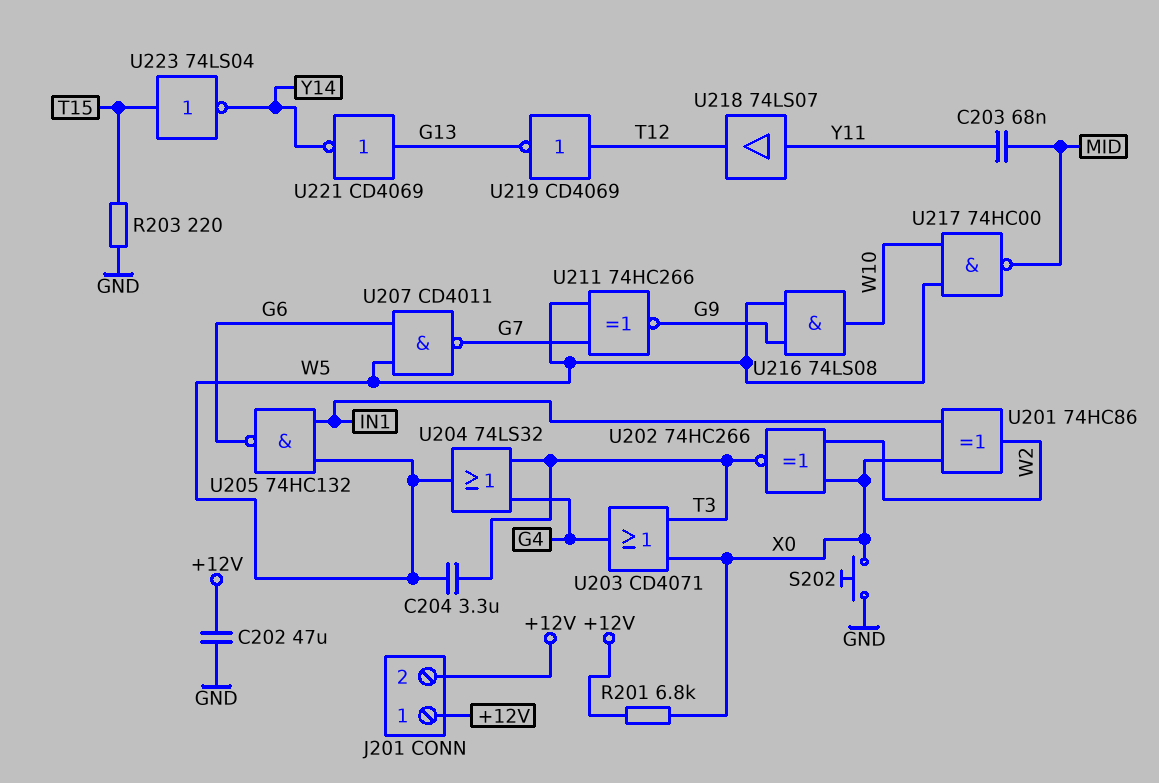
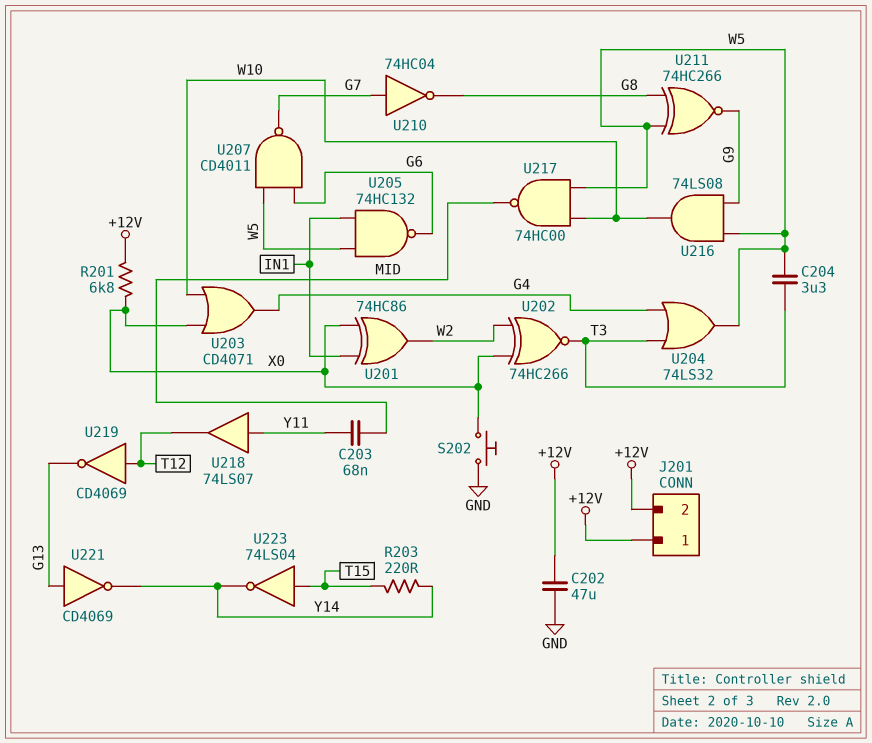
R203: 220 (GND, T15) -> 220 (T15, Y14)
U203: OR CD4071 (in T3, in X0, out G4) -> OR CD4071 (in W10, in X0, out G4)
U210: none -> NOT 74HC04 (in G7, out G8)
U211: XNOR 74HC266 (in G7, in W5, out G9) -> XNOR 74HC266 (in G8, in W5, out G9)

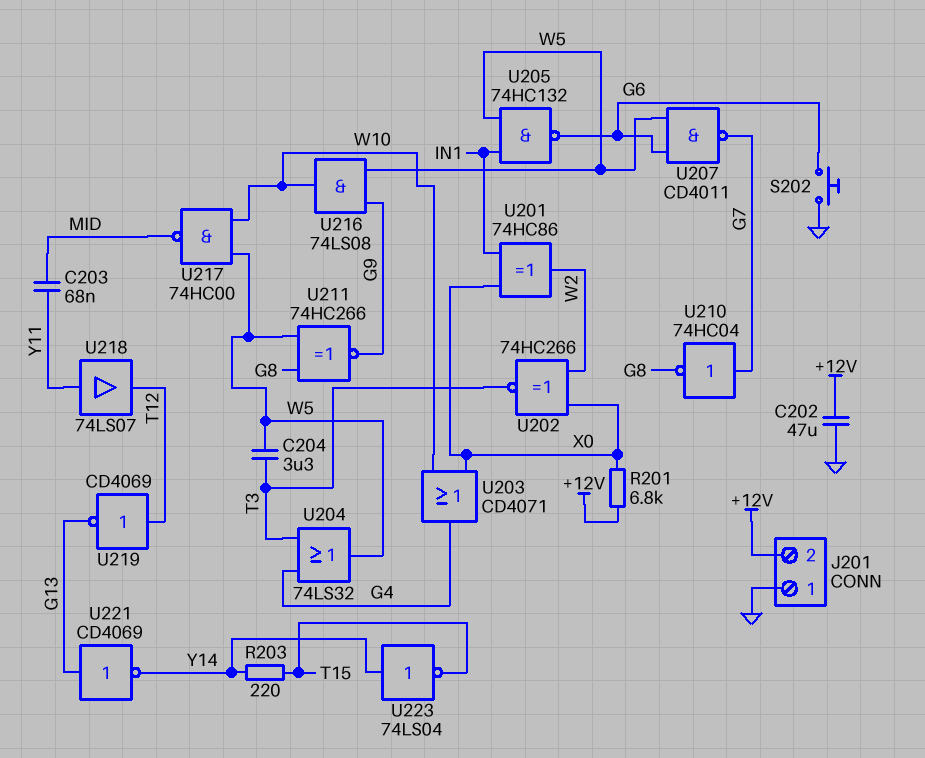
J201 pin 1: +12V -> GND
S202: button (GND, X0) -> button (G6, GND)
U223: NOT 74LS04 (in T15, out Y14) -> NOT 74LS04 (in Y14, out T15)

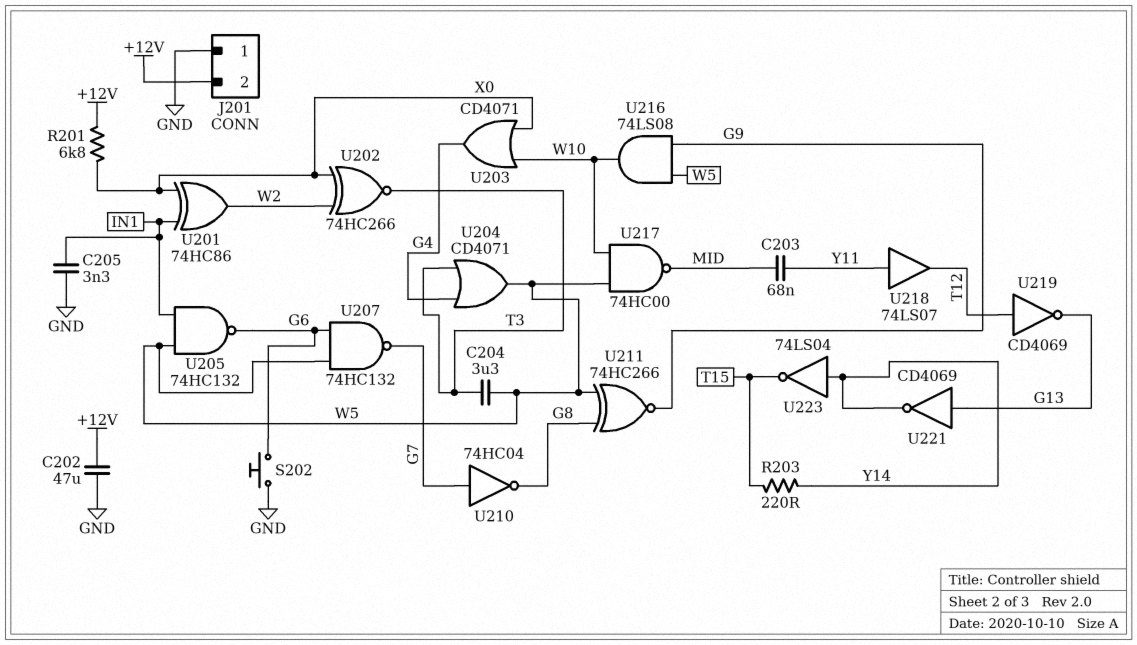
C205: none -> 3.3nF (GND, IN1)
U204: OR 74LS32 (in G4, in T3, out W5) -> OR CD4071 (in G4, in T3, out W5)
U207: NAND CD4011 (in G6, in W5, out G7) -> NAND 74HC132 (in G6, in W5, out G7)

